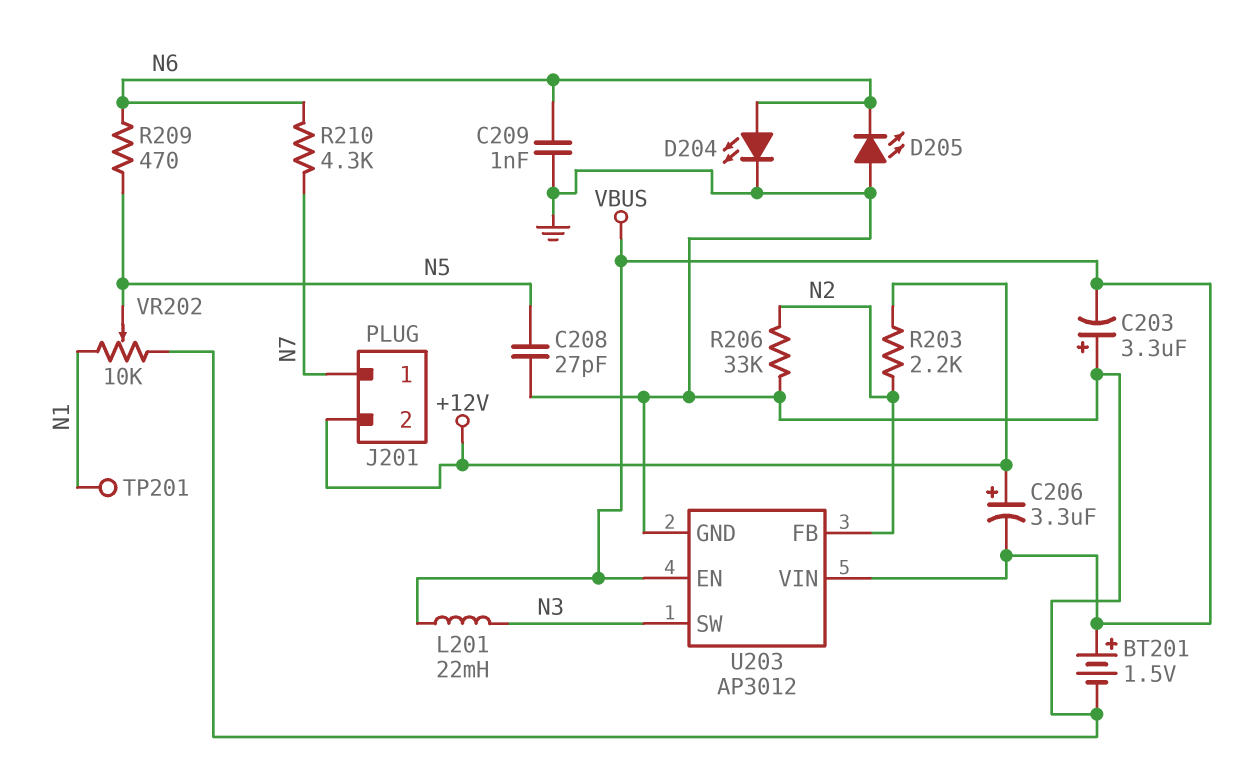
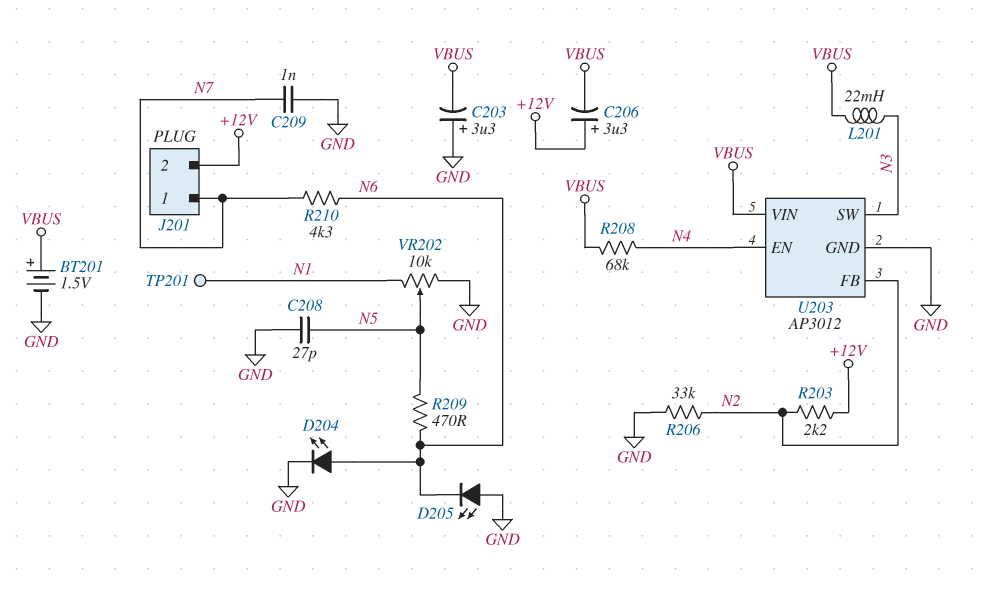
C209: 1nF (GND, N6) -> 1nF (GND, N7)
R208: none -> 68k (N4, VBUS)
U203 pin EN: VBUS -> N4

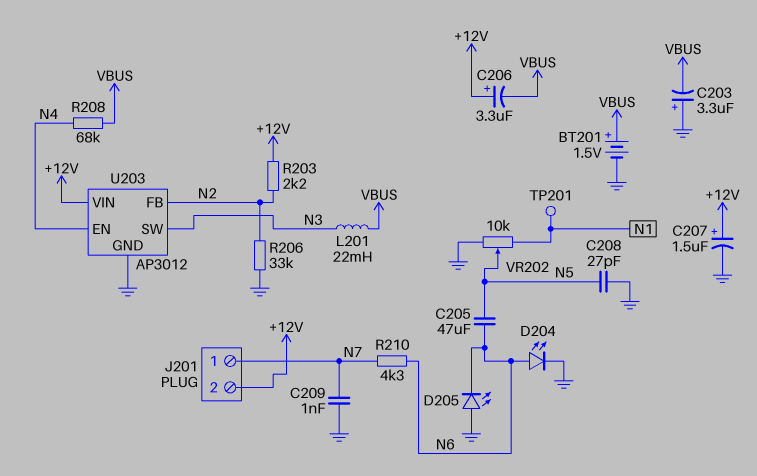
C205: none -> 47uF (N5, N6)
C207: none -> 1.5uF (plus +12V, minus GND)
R209: 470 (N5, N6) -> none
U203 pin VIN: VBUS -> +12V

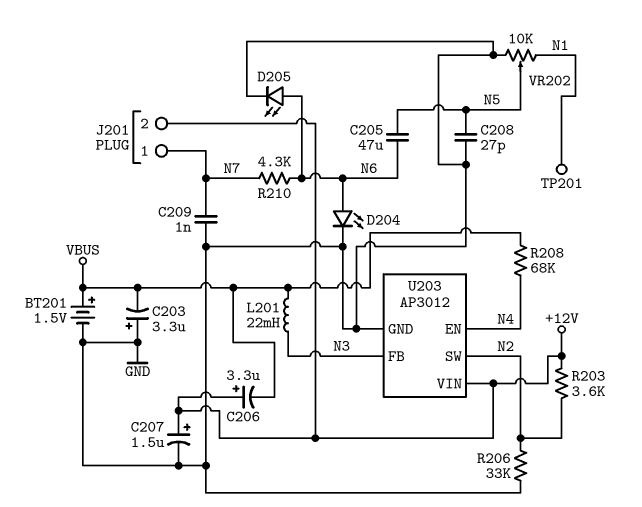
D205: LED (A GND, K N6) -> LED (A N6, K GND)
R203: 2.2k (+12V, N2) -> 3.6k (+12V, N2)
U203 pin FB: N2 -> N3
U203 pin SW: N3 -> N2

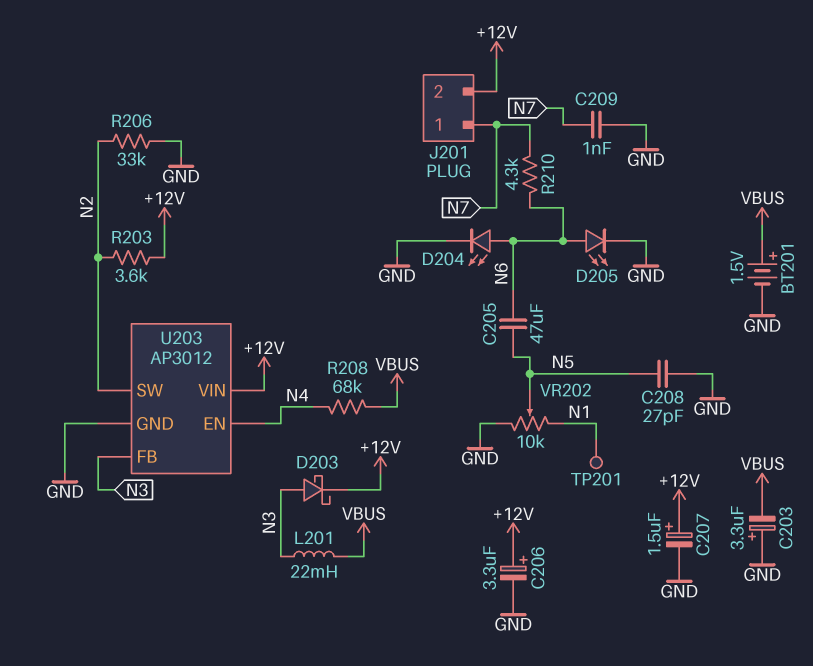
C206: 3.3uF (plus +12V, minus VBUS) -> 3.3uF (plus +12V, minus GND)
D203: none -> schottky (A N3, K +12V)

